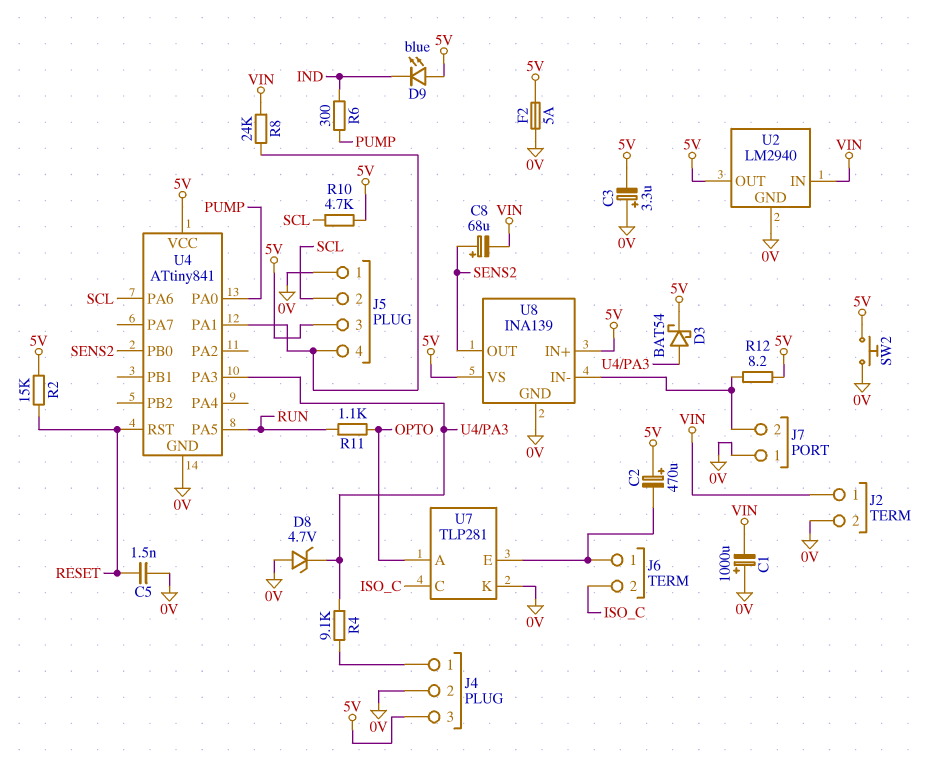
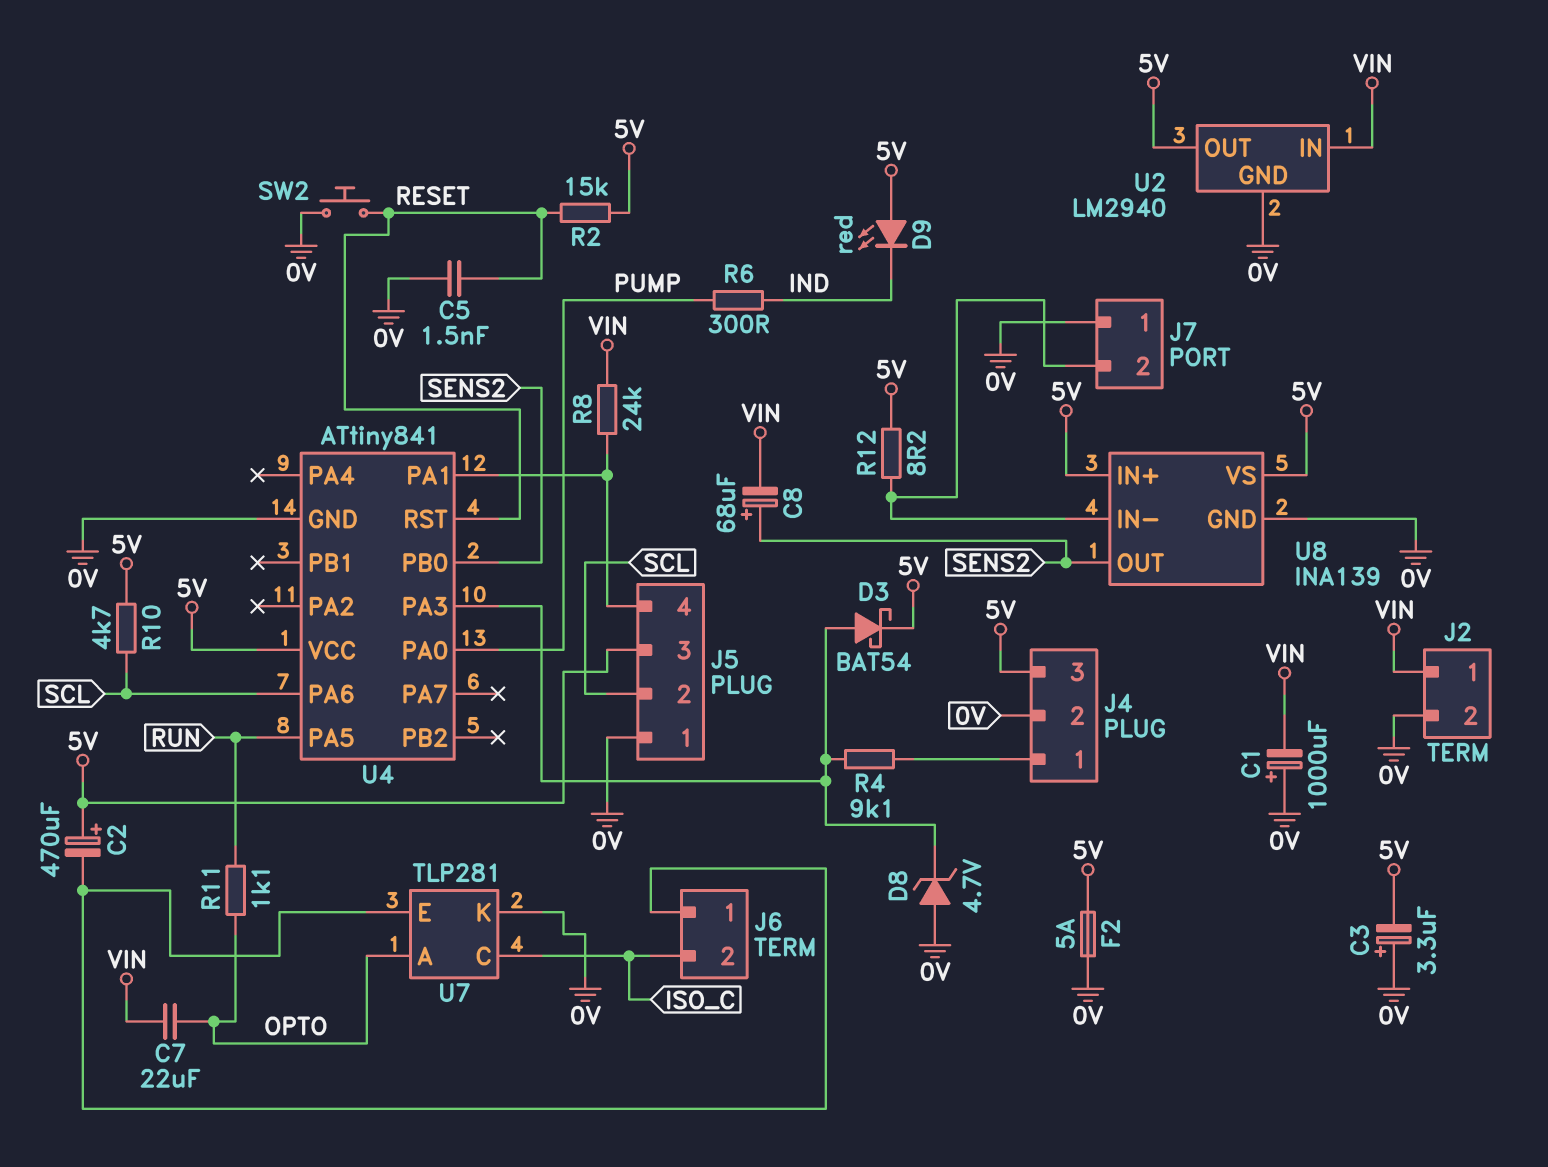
C7: none -> 22uF (OPTO, VIN)
D9: LED blue (A 5V, K IND) -> LED red (A 5V, K IND)
SW2: button (0V, 5V) -> button (0V, RESET)

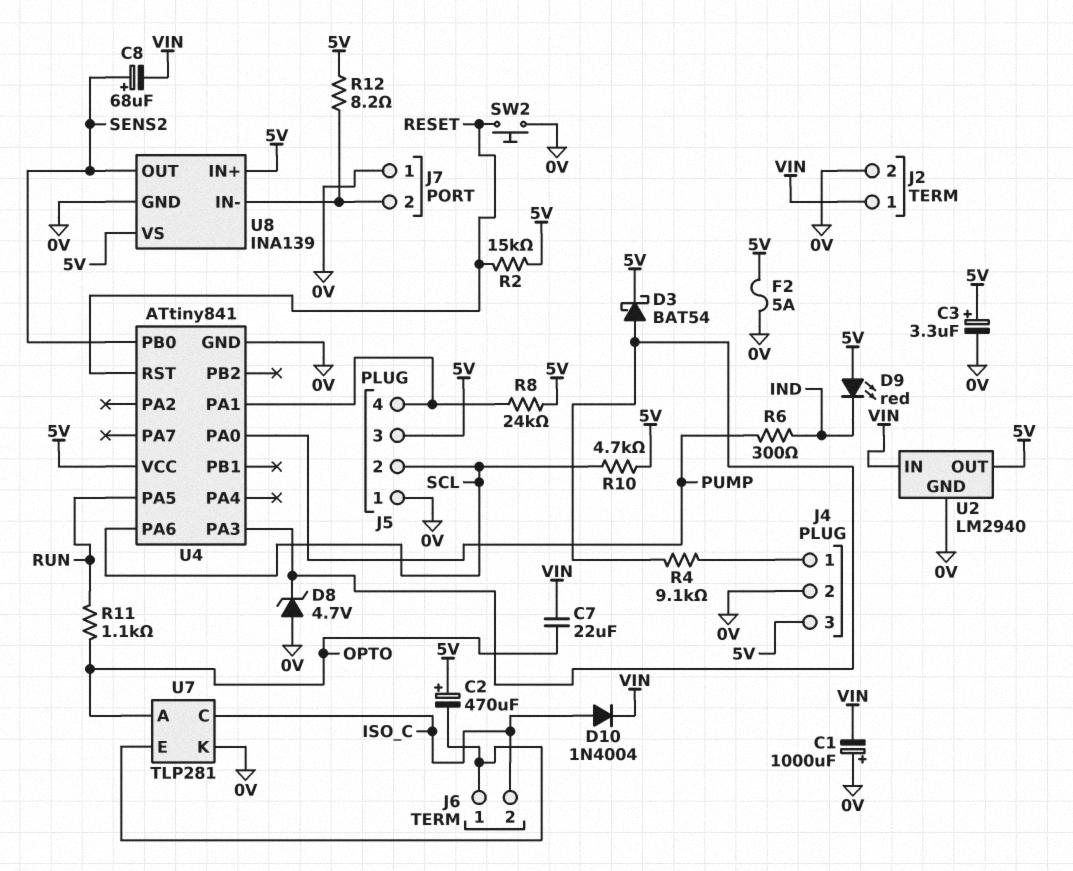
C3: 3.3uF (plus 0V, minus 5V) -> 3.3uF (plus 5V, minus 0V)
C5: 1.5nF (0V, RESET) -> none
D10: none -> diode 1N4004 (A ISO_C, K VIN)
R8: 24k (J5/4, VIN) -> 24k (5V, J5/4)

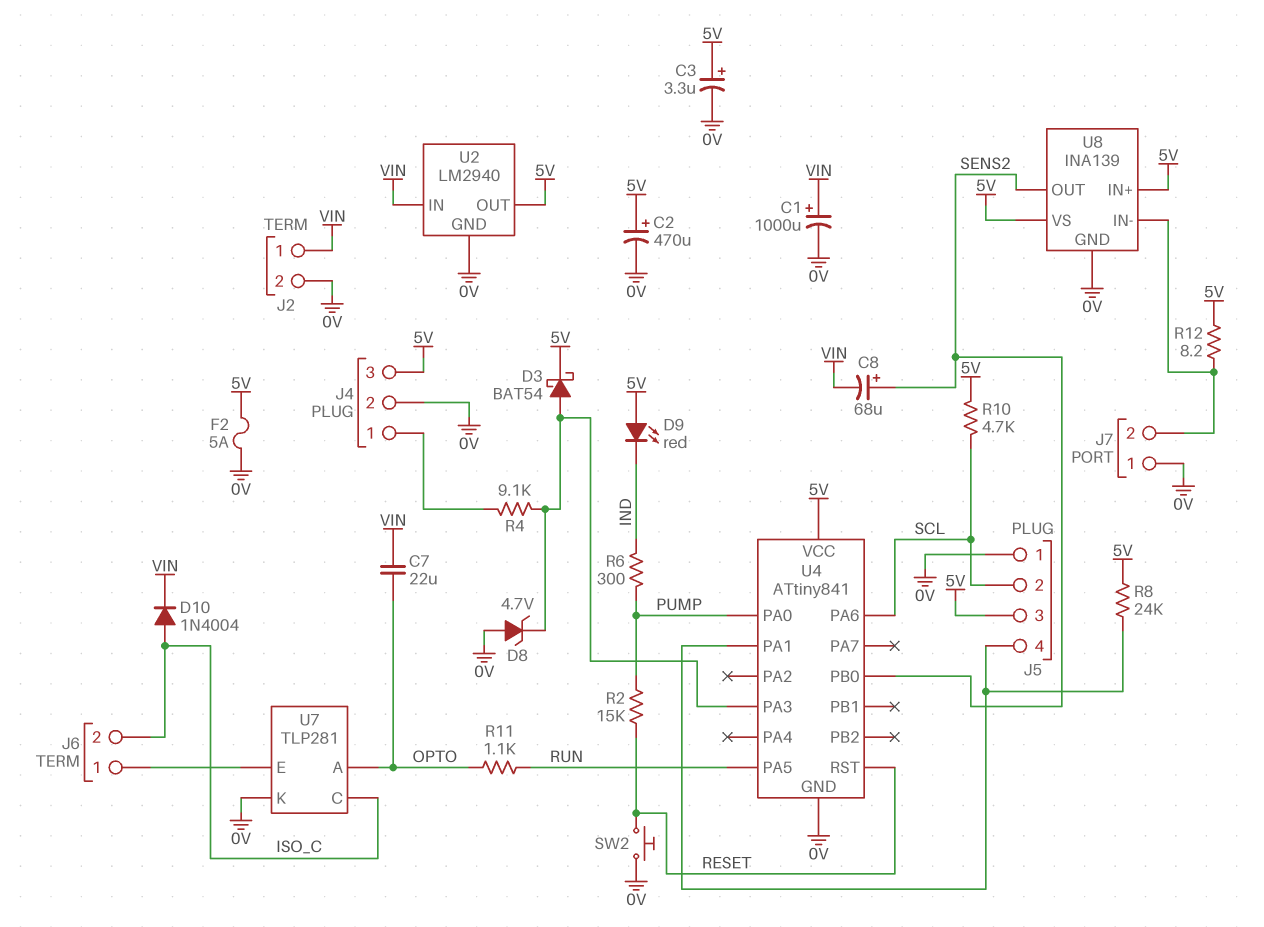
C1: 1000uF (plus 0V, minus VIN) -> 1000uF (plus VIN, minus 0V)
C2: 470uF (plus 5V, minus J6/1) -> 470uF (plus 5V, minus 0V)
R2: 15k (5V, RESET) -> 15k (PUMP, RESET)

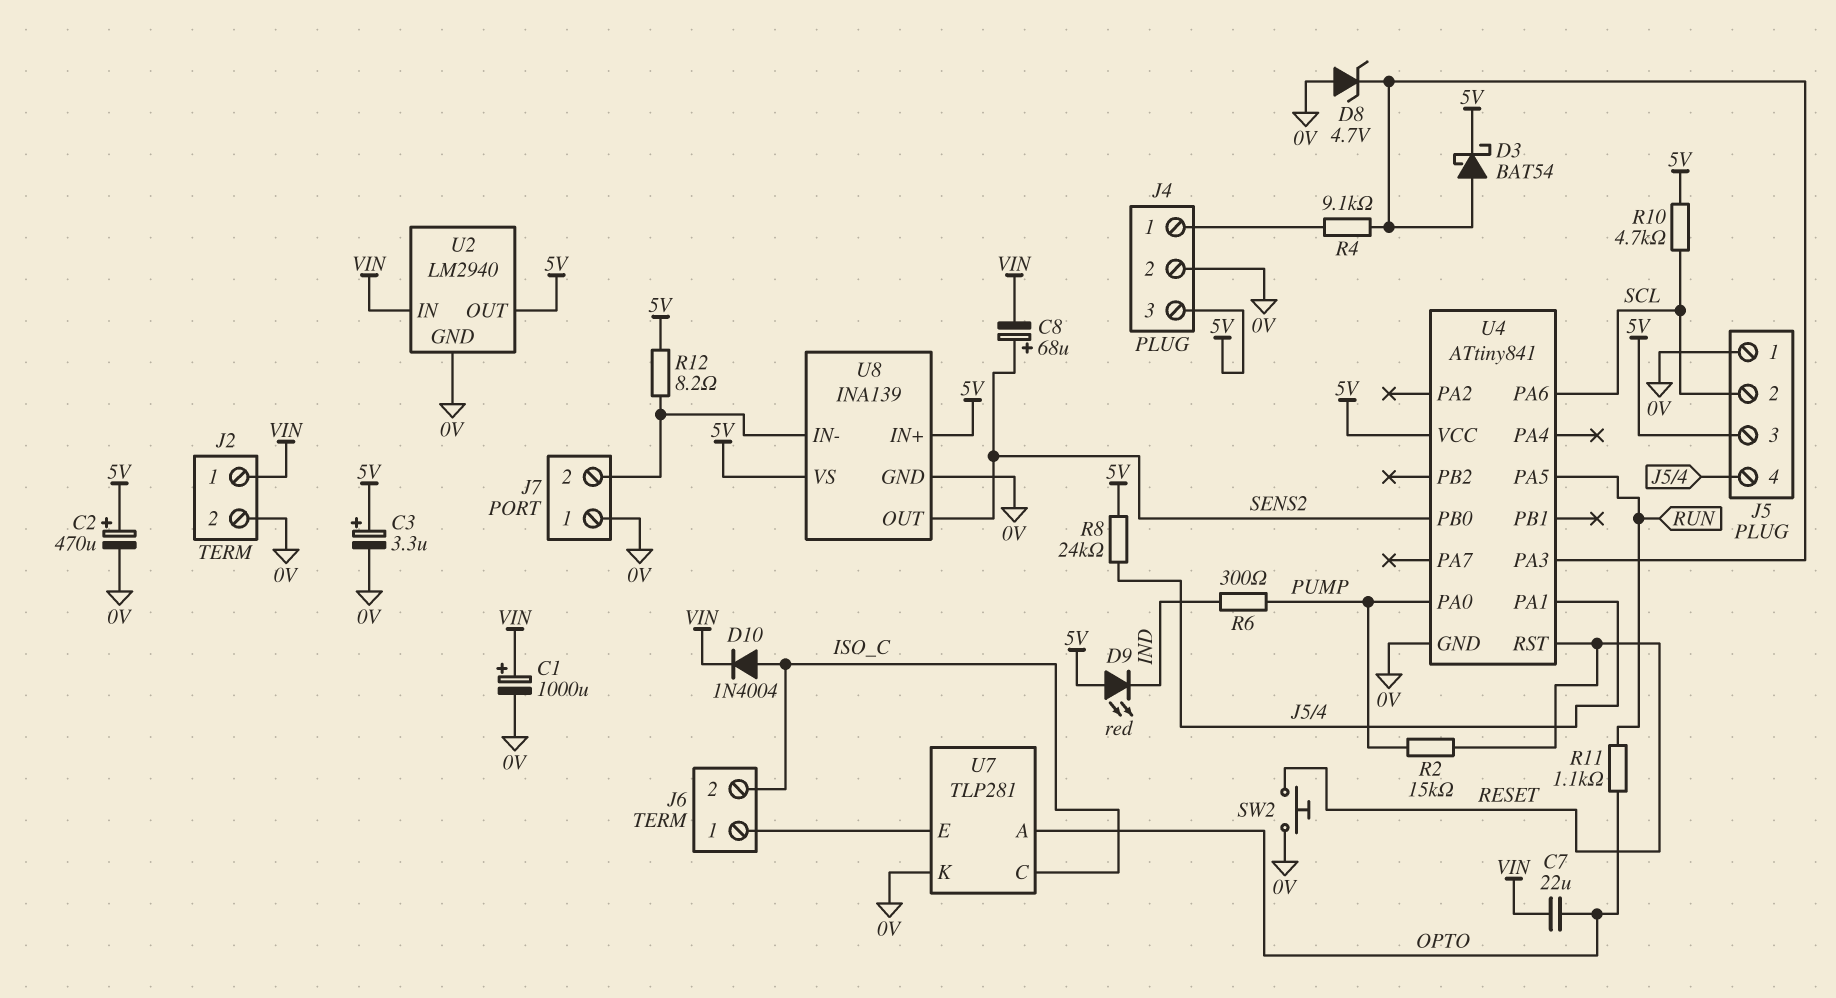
F2: 5A (0V, 5V) -> none

